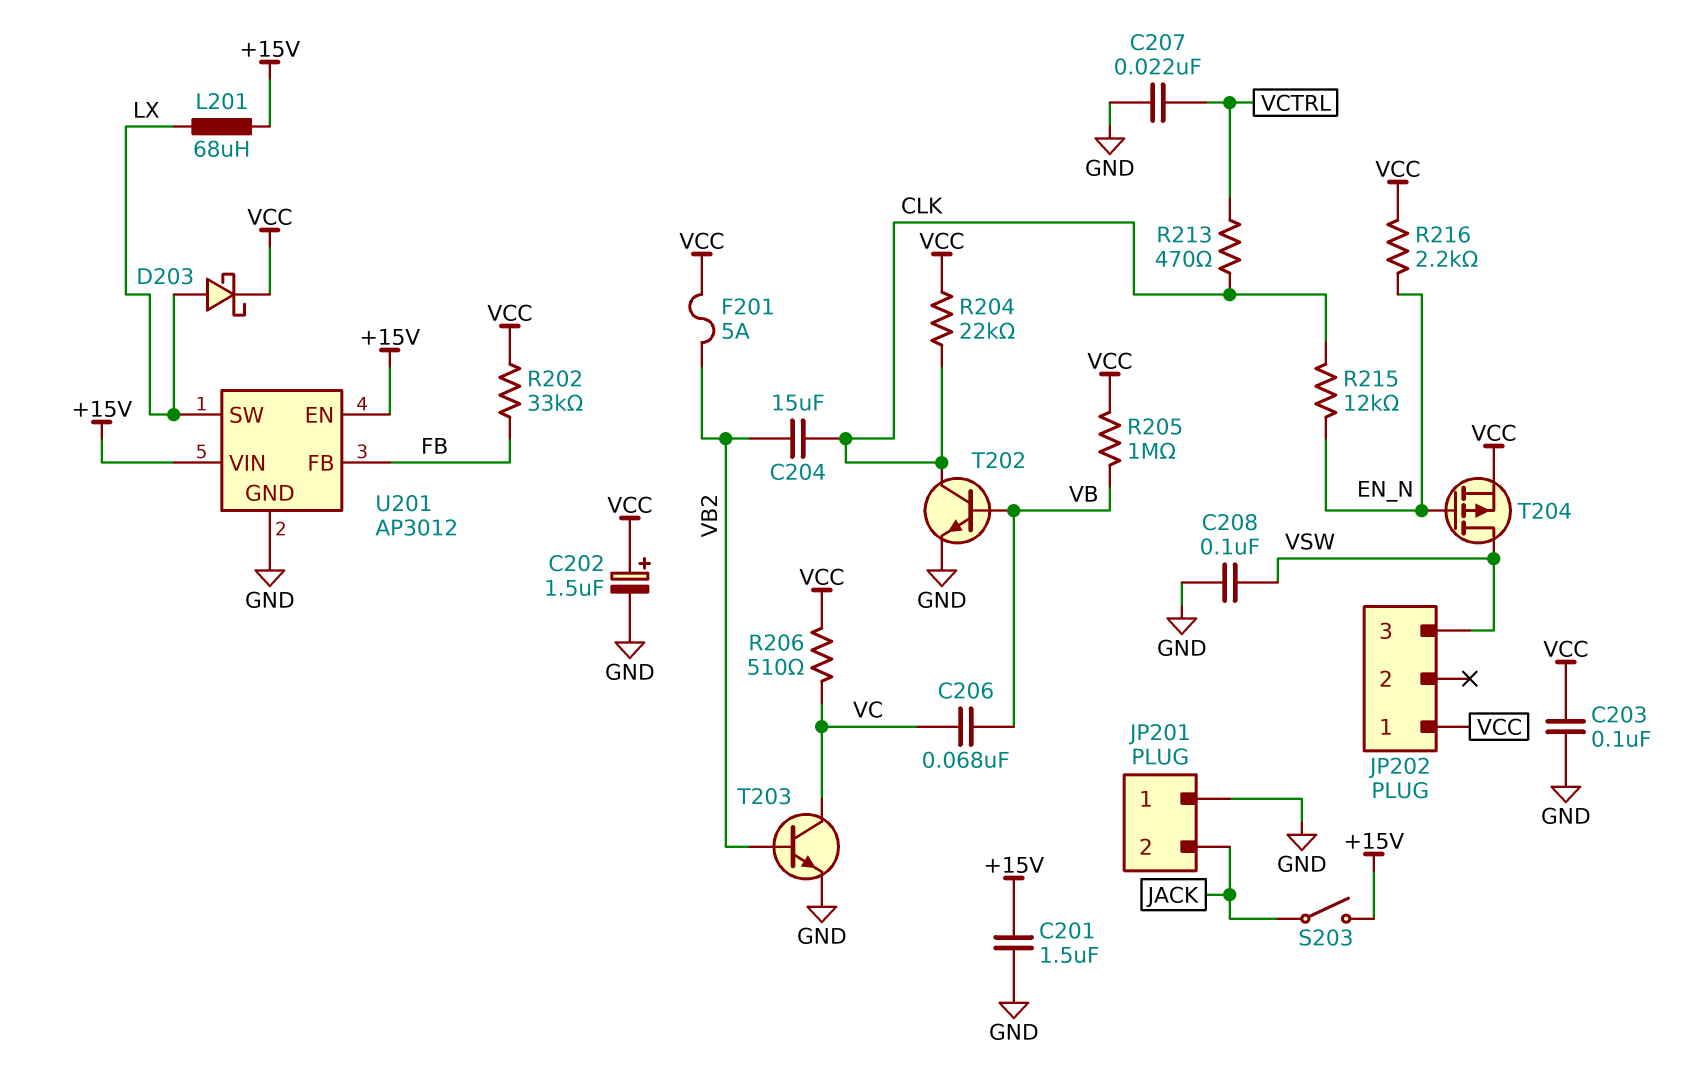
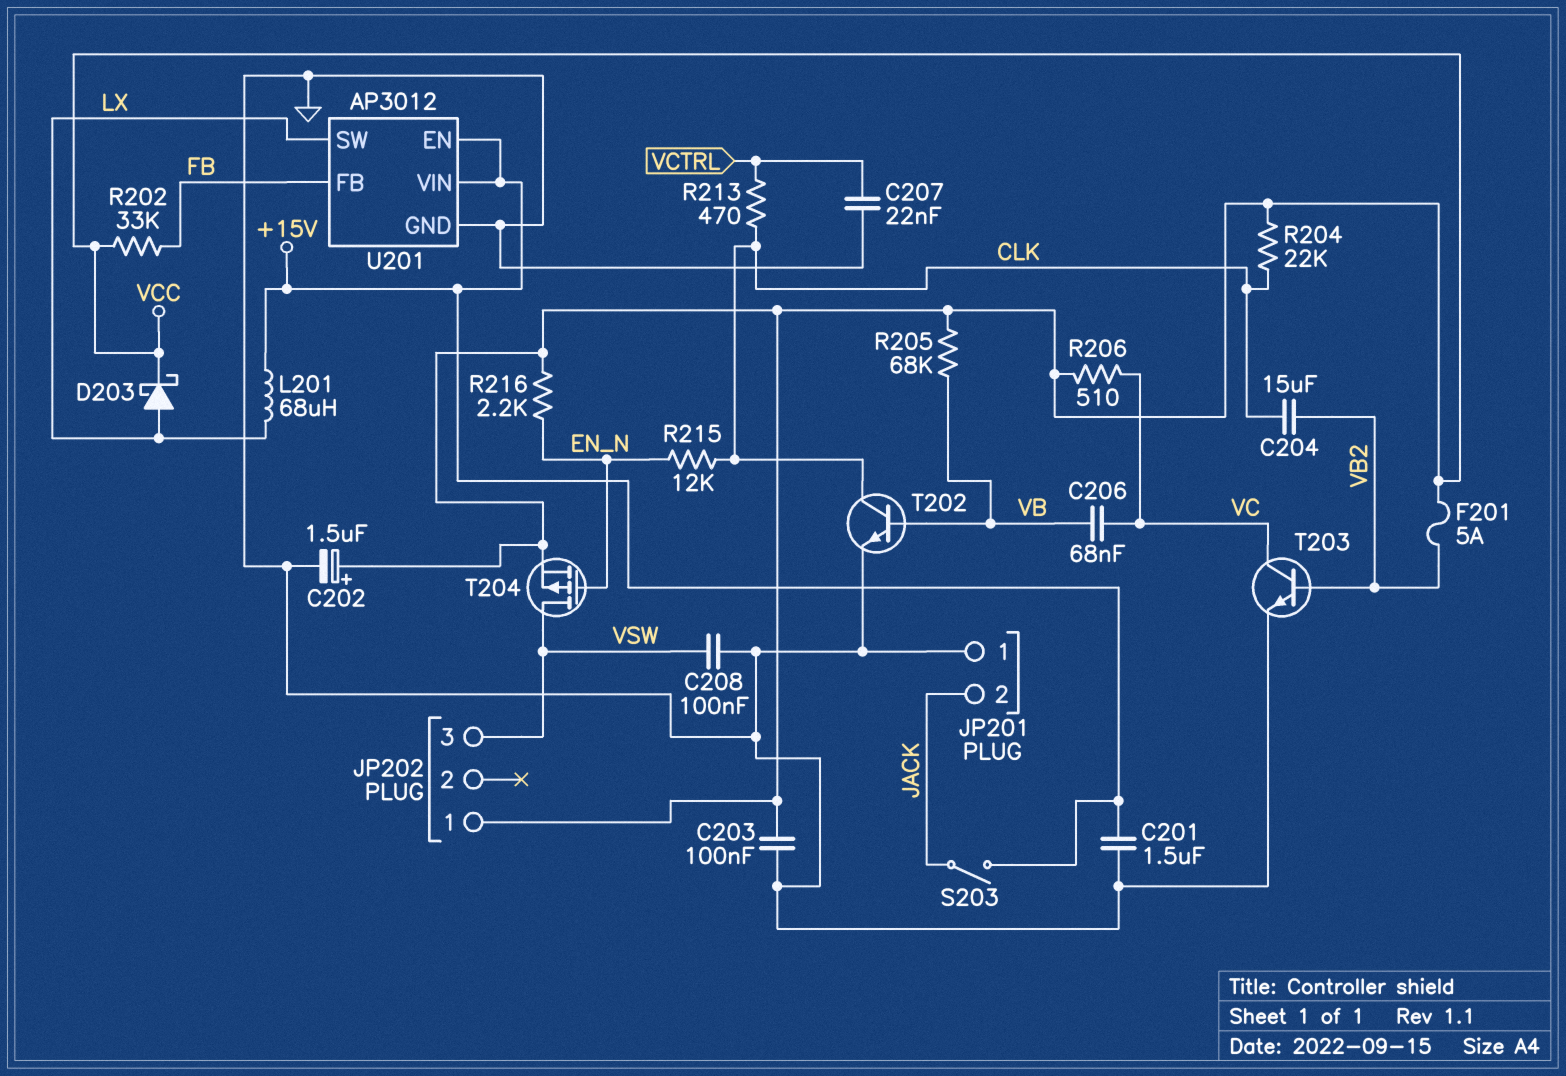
R205: 1M (VB, VCC) -> 68k (VB, VCC)

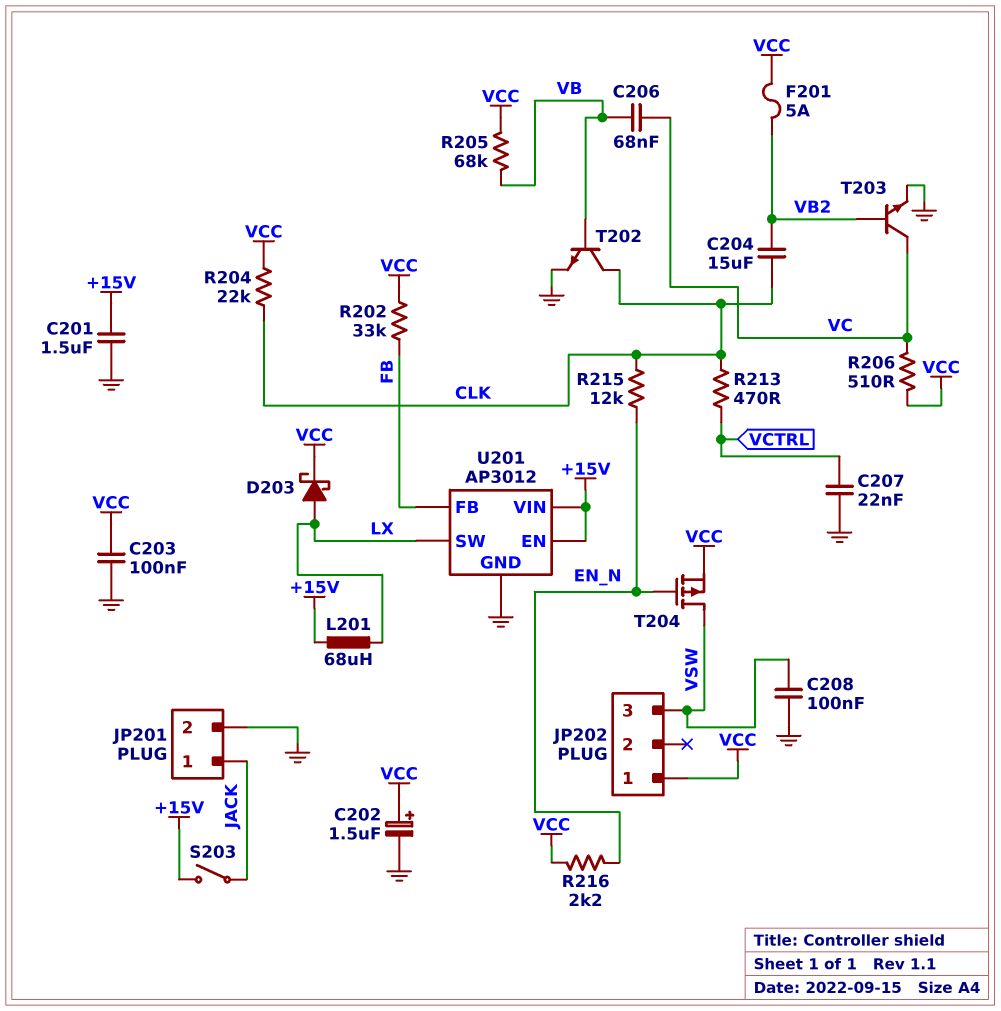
JP201 pin 1: GND -> JACK
JP201 pin 2: JACK -> GND

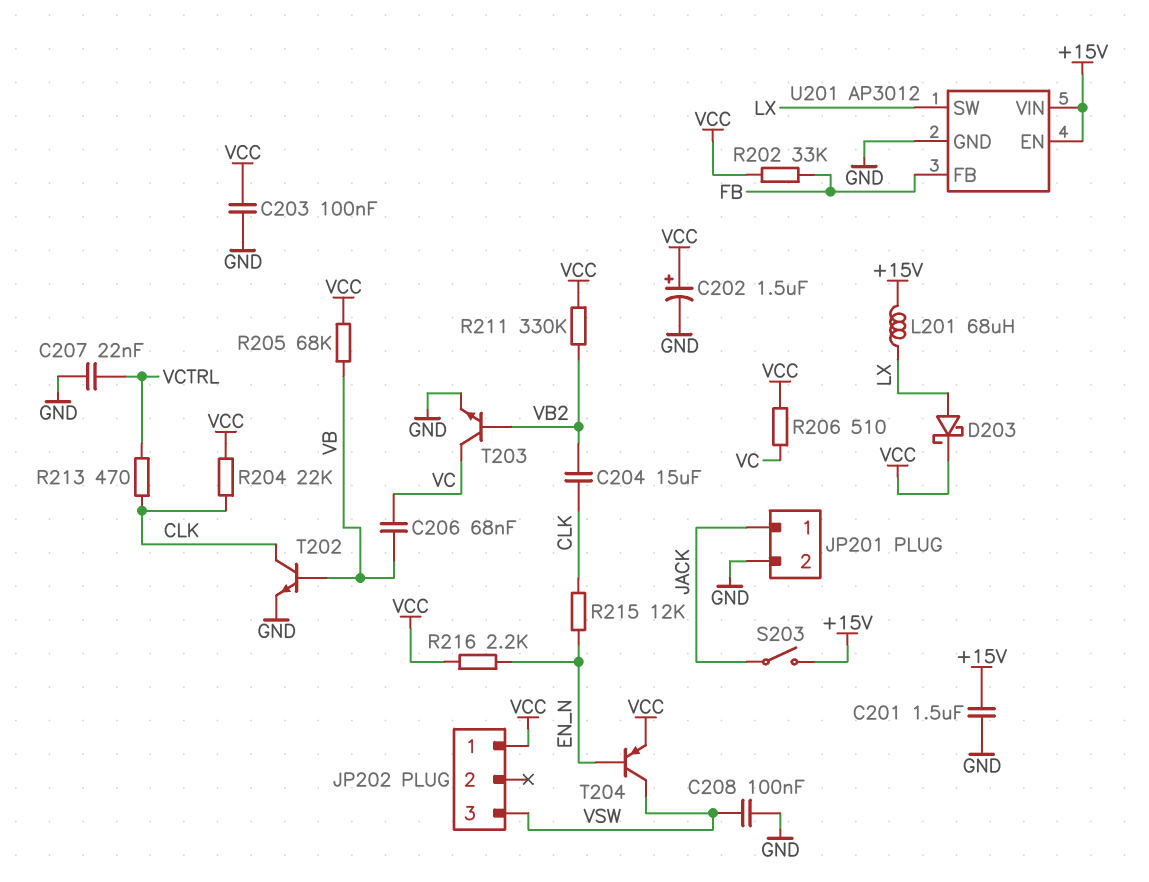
F201: 5A (VB2, VCC) -> none
R211: none -> 330k (VB2, VCC)
T204: PMOS (G EN_N, D VSW, S VCC) -> PNP (B EN_N, C VSW, E VCC)

